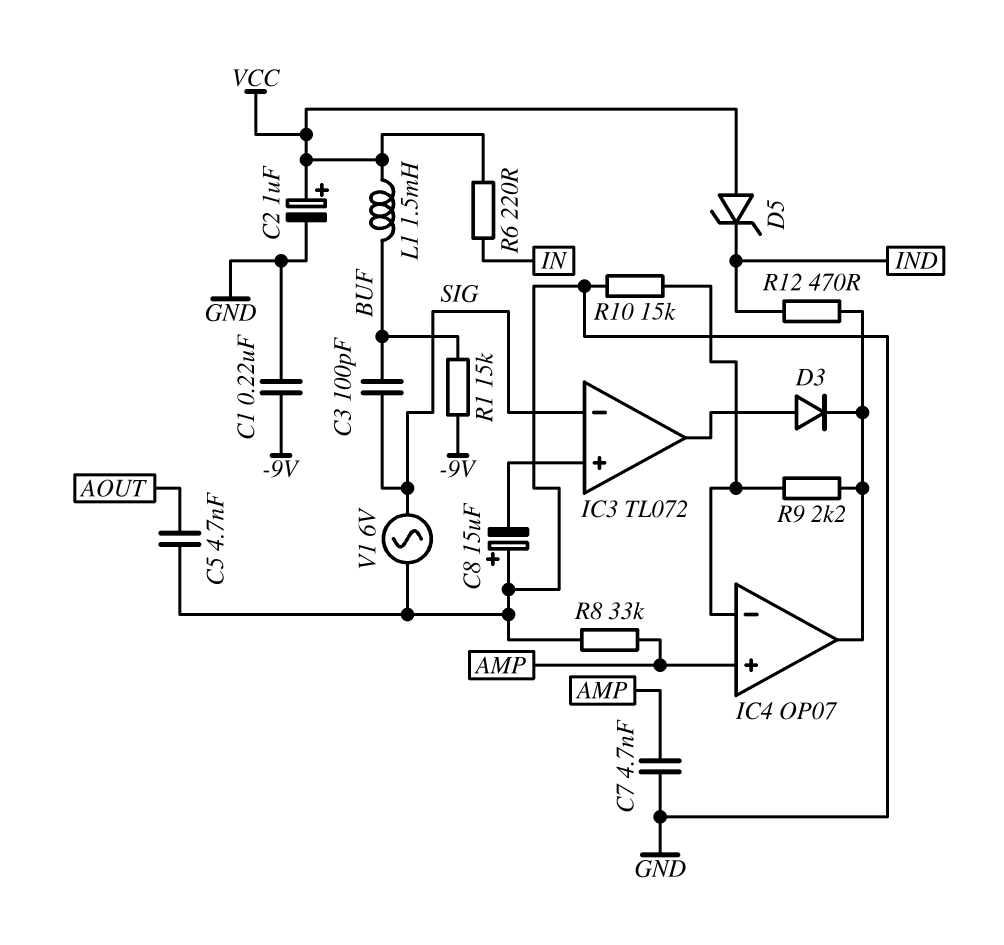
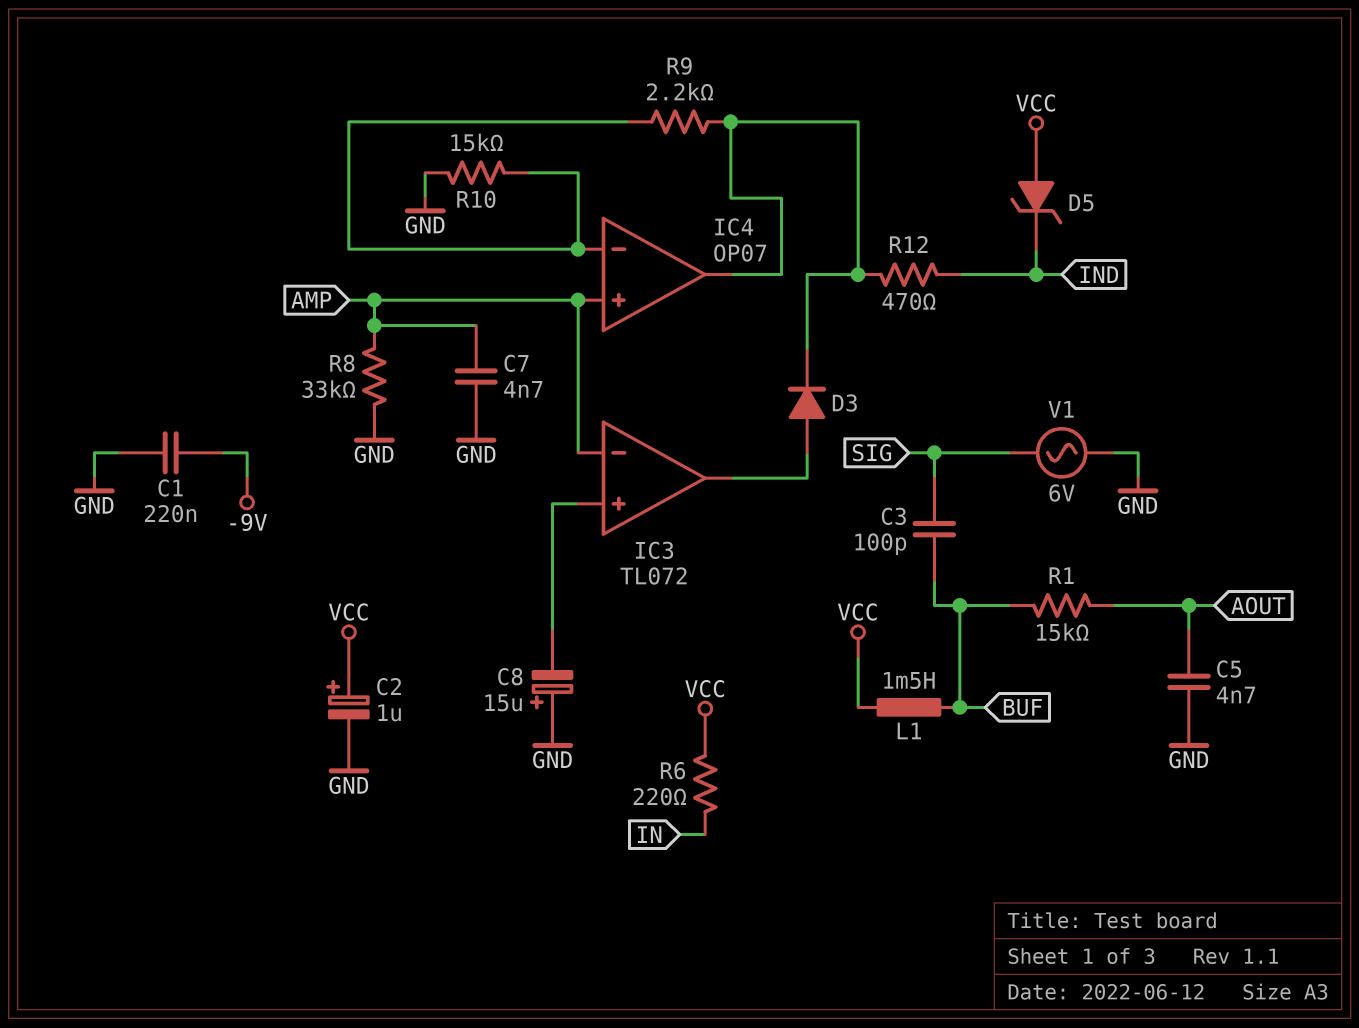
IC3 pin in-: SIG -> AMP
R1: 15k (-9V, BUF) -> 15k (AOUT, BUF)

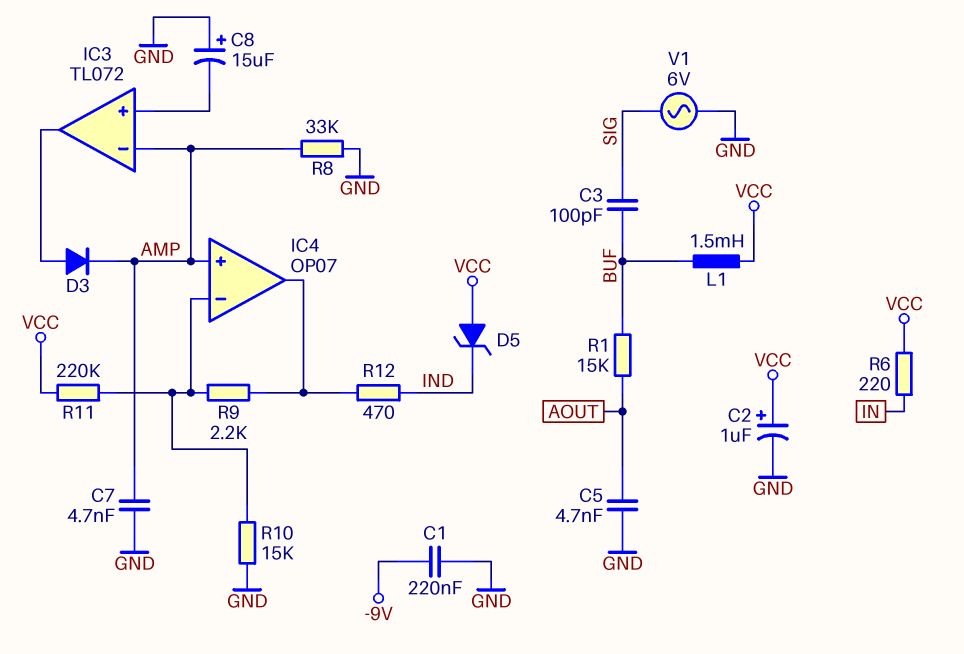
D3: diode (A IC3/out, K IC4/out) -> diode (A IC3/out, K AMP)
R11: none -> 220k (IC4/in-, VCC)

